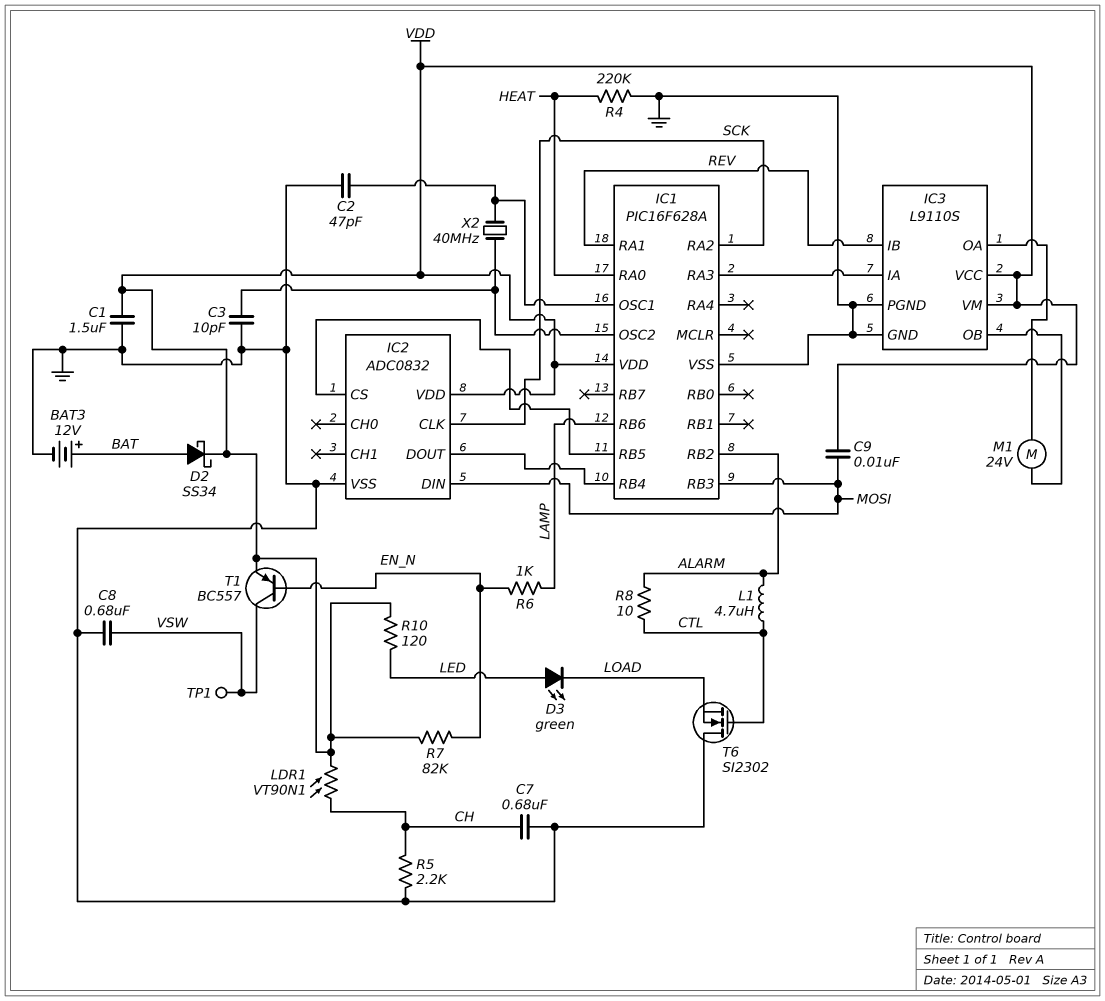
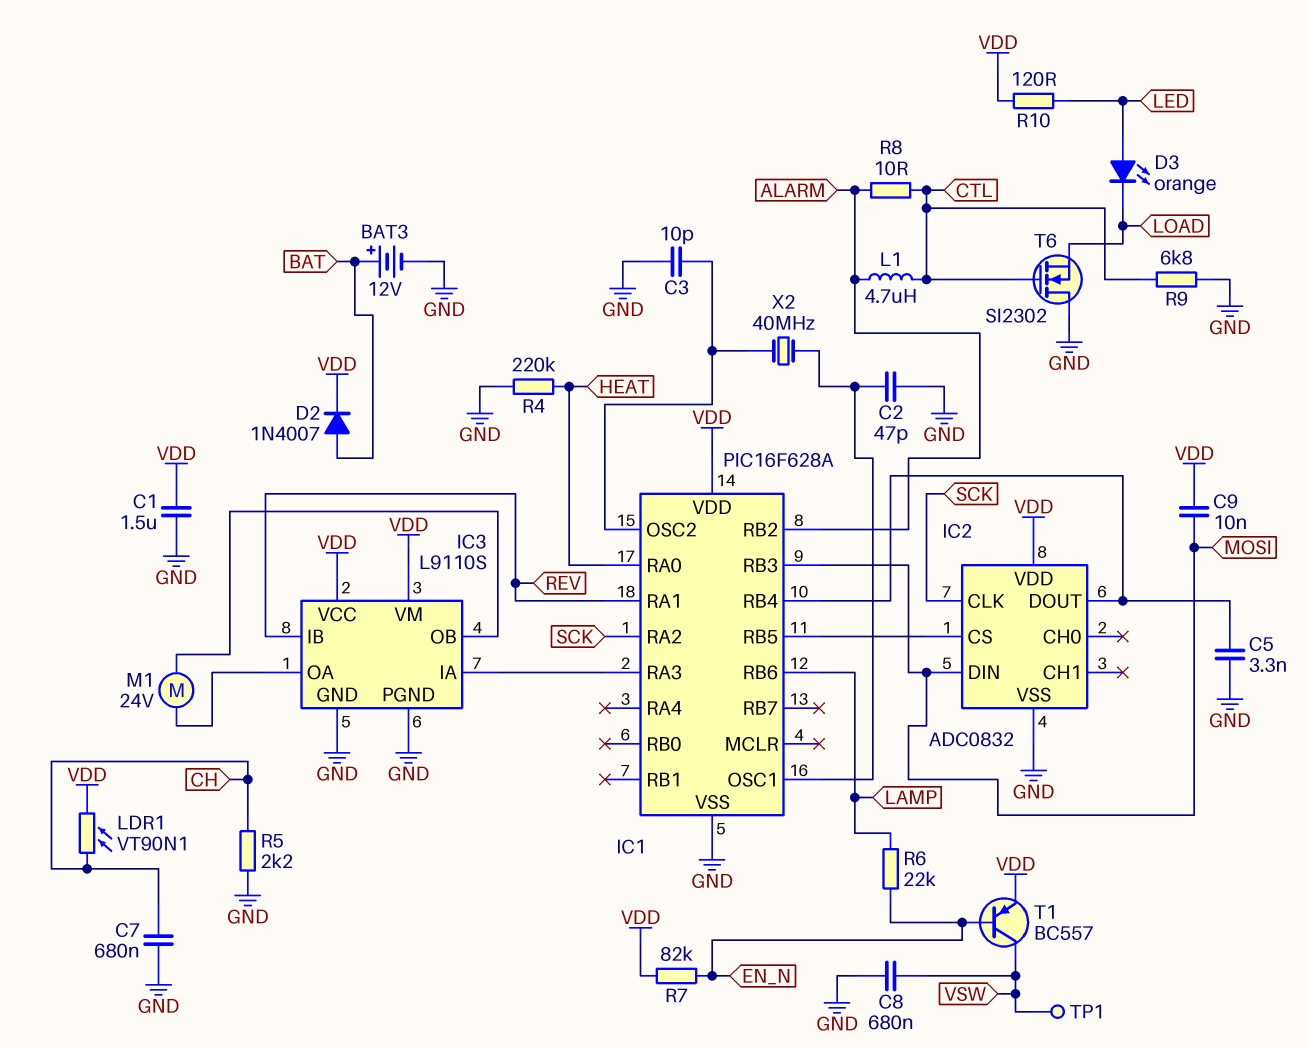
C5: none -> 3.3nF (GND, IC1/RB4)
D2: schottky SS34 (A BAT, K VDD) -> diode 1N4007 (A BAT, K VDD)
D3: LED green (A LED, K LOAD) -> LED orange (A LED, K LOAD)
R6: 1k (EN_N, LAMP) -> 22k (EN_N, LAMP)
R9: none -> 6.8k (CTL, GND)

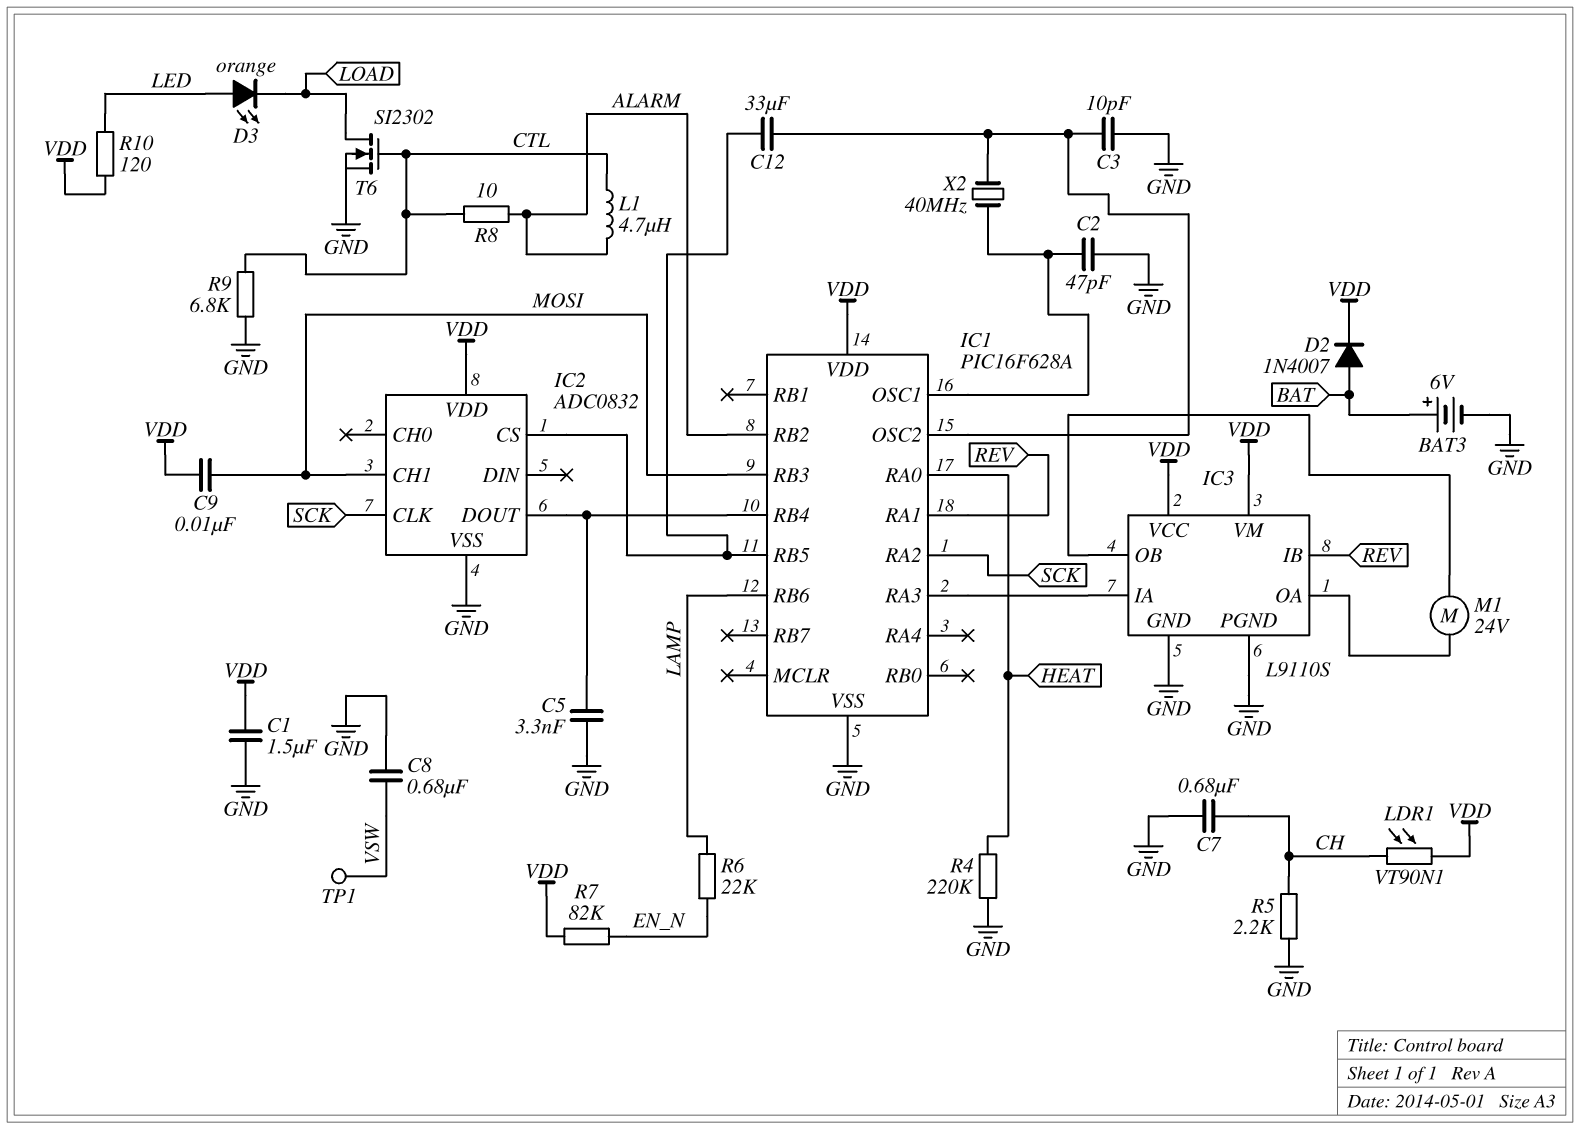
BAT3: 12V (plus BAT, minus GND) -> 6V (plus BAT, minus GND)
C12: none -> 33uF (IC1/OSC2, IC1/RB5)
IC2 pin CH1: none -> MOSI
IC2 pin DIN: MOSI -> none
T1: PNP BC557 (B EN_N, C VSW, E VDD) -> none
T6: NMOS SI2302 (G CTL, D GND, S LOAD) -> NMOS SI2302 (G CTL, D LOAD, S GND)

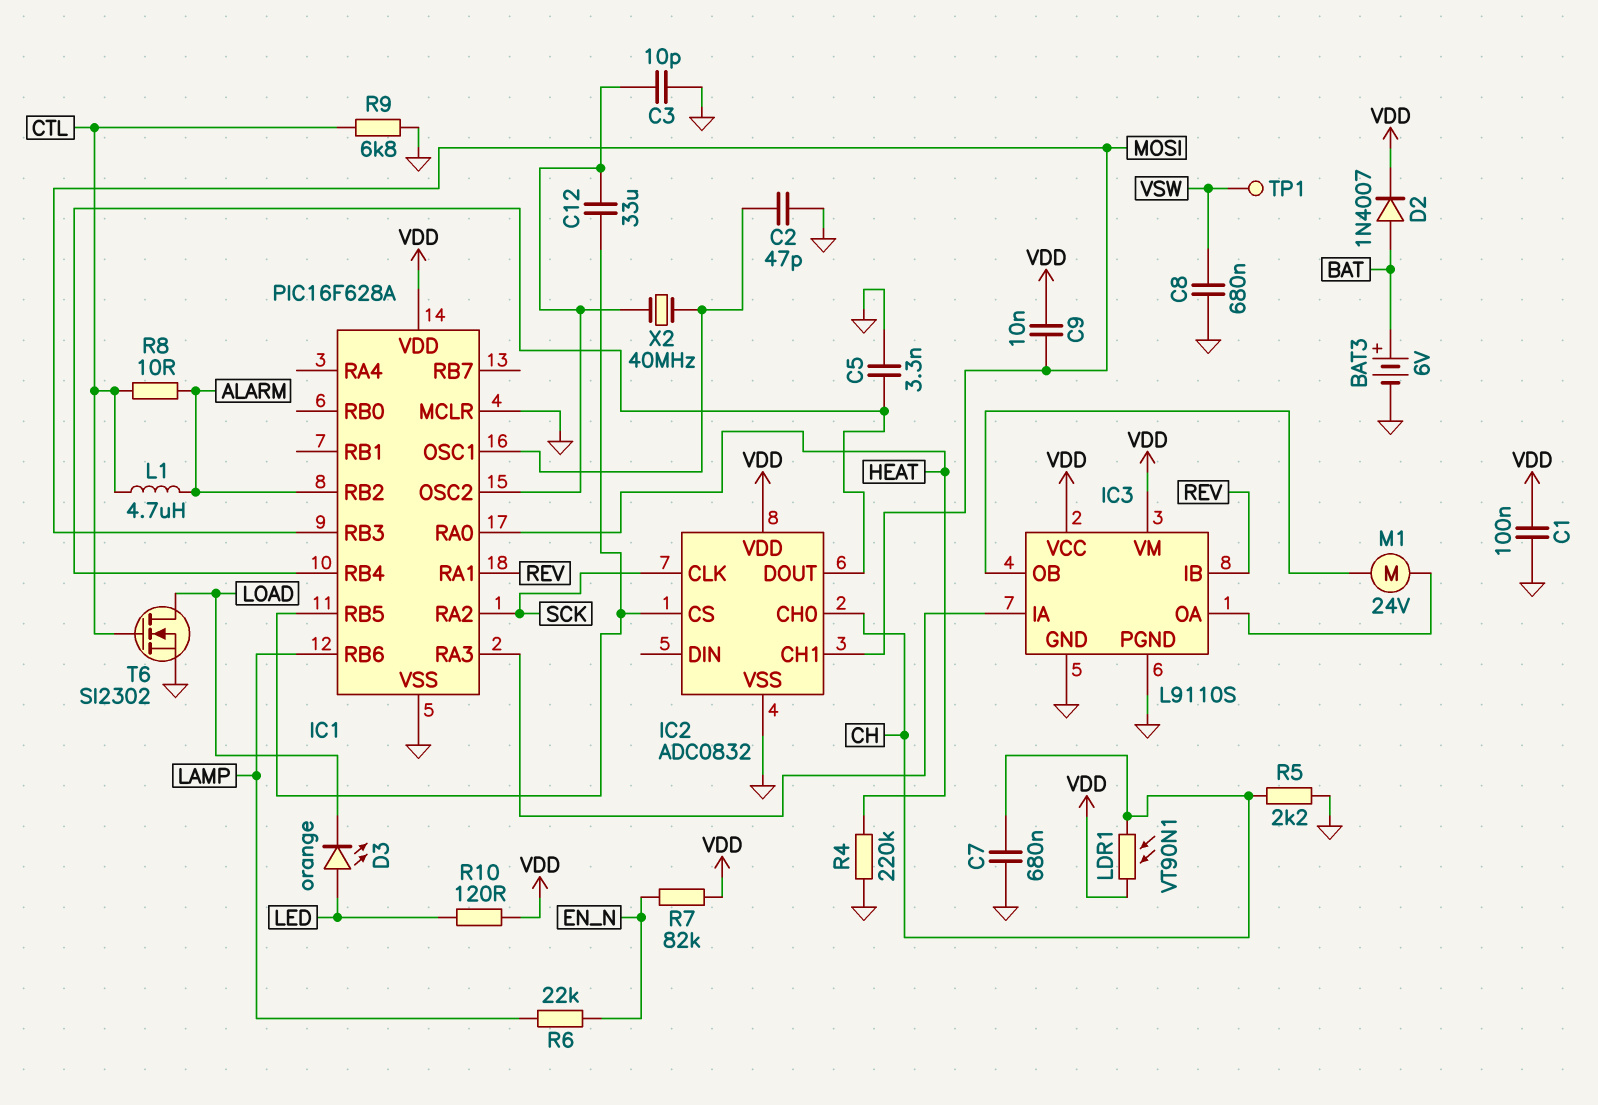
C1: 1.5uF (GND, VDD) -> 100nF (GND, VDD)
IC1 pin MCLR: none -> GND
IC2 pin CH0: none -> CH

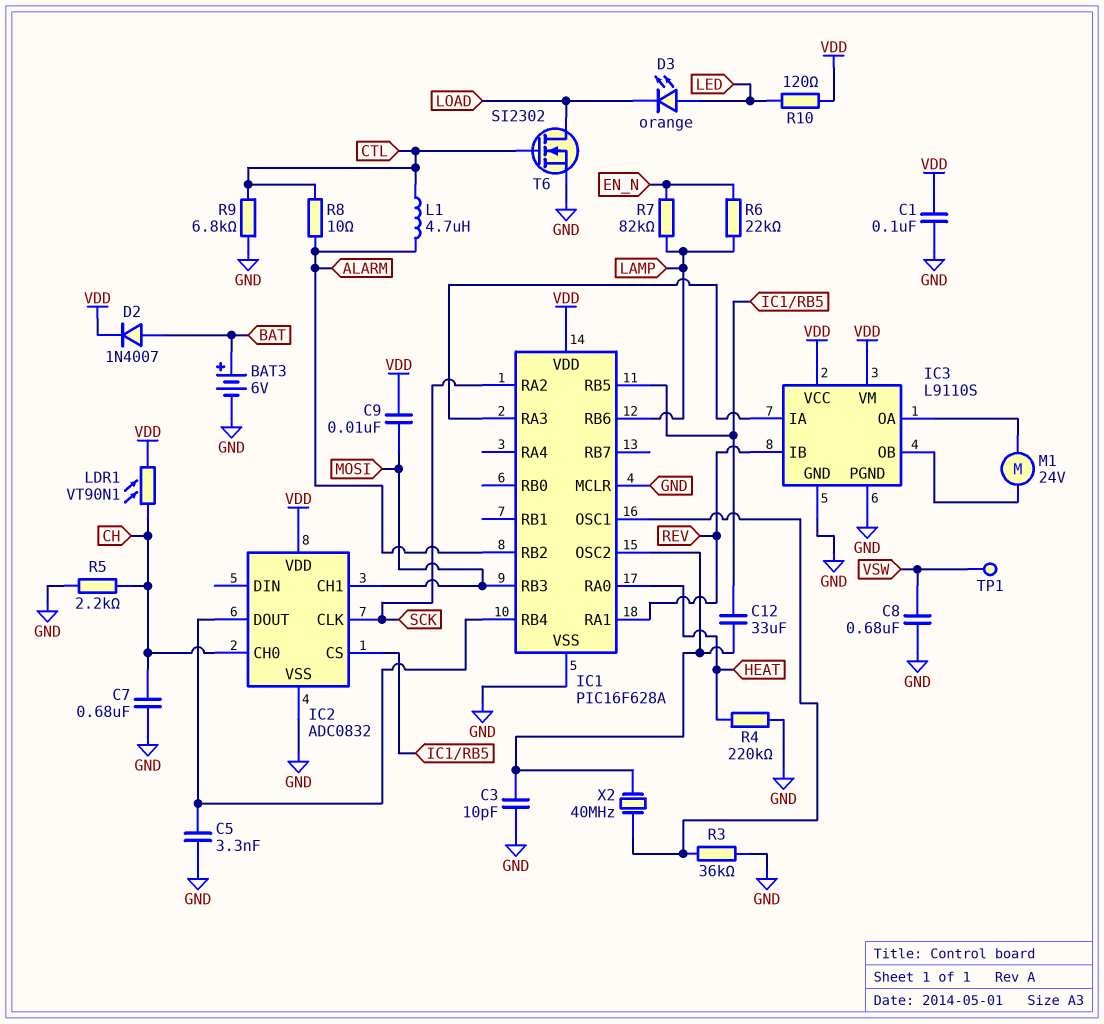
C2: 47pF (GND, IC1/OSC1) -> none
R3: none -> 36k (GND, IC1/OSC1)
R7: 82k (EN_N, VDD) -> 82k (EN_N, LAMP)

